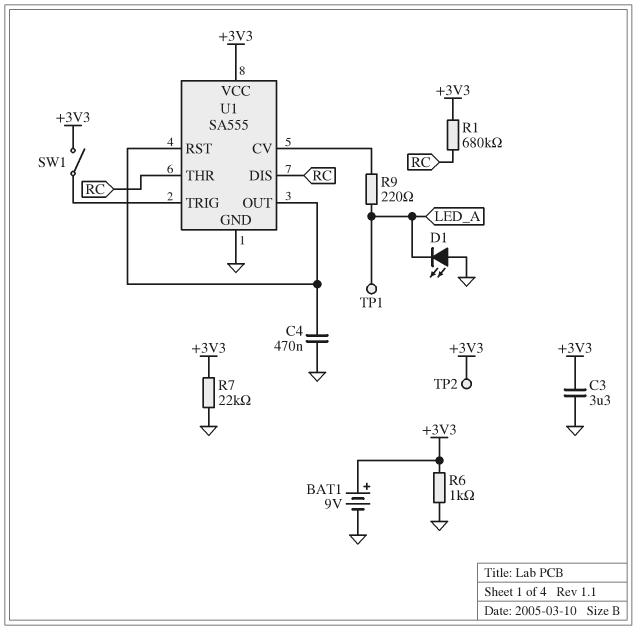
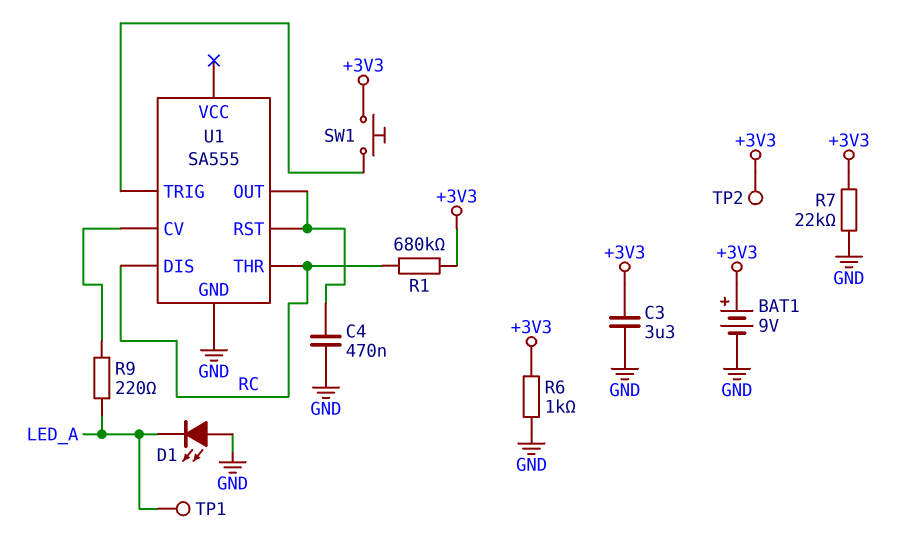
SW1: switch (+3V3, U1/TRIG) -> button (+3V3, U1/TRIG)
U1 pin VCC: +3V3 -> none

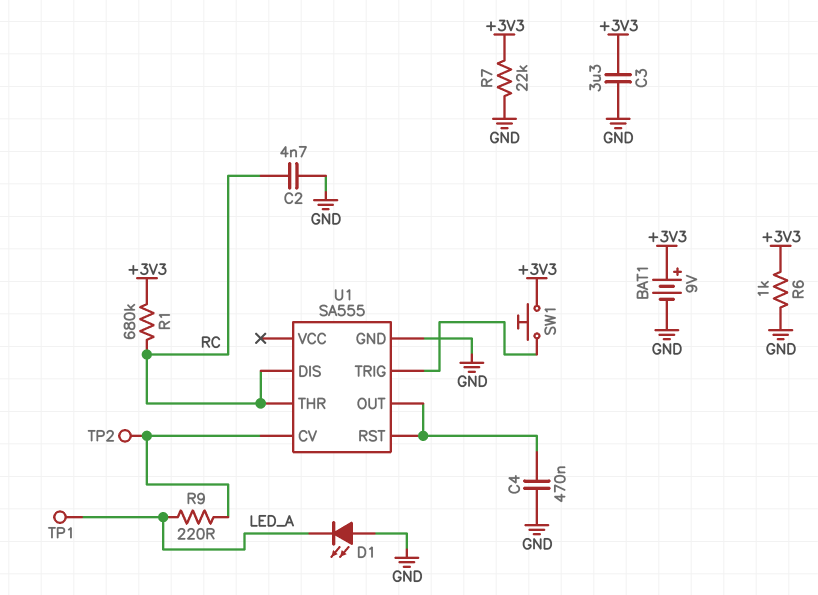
C2: none -> 4.7nF (GND, RC)
TP2: test point (+3V3) -> test point (U1/CV)

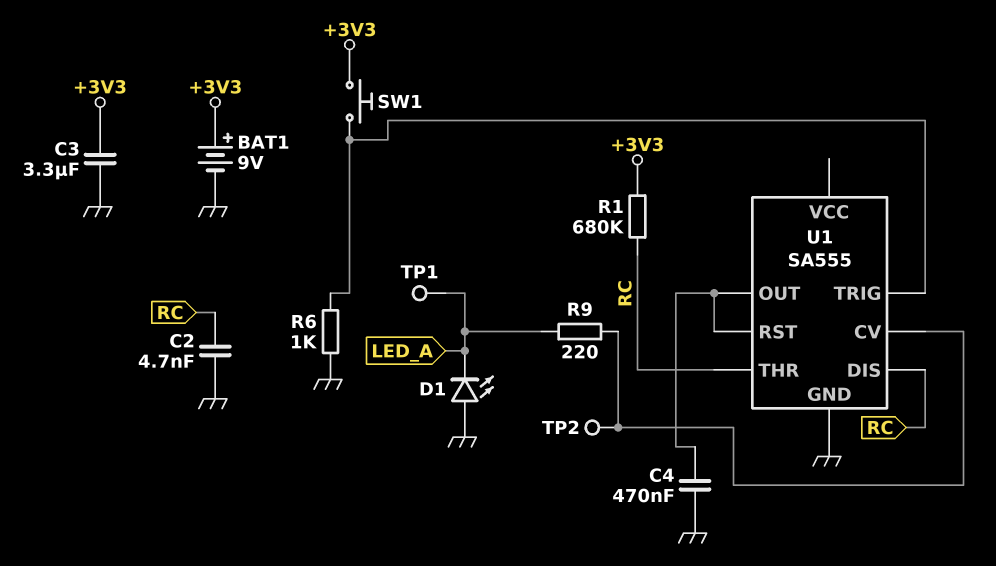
R6: 1k (+3V3, GND) -> 1k (GND, U1/TRIG)
R7: 22k (+3V3, GND) -> none

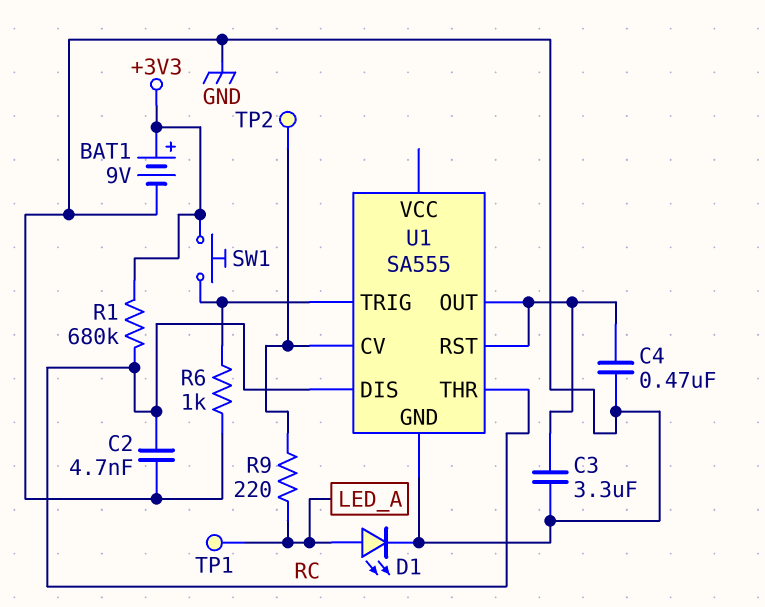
C3: 3.3uF (+3V3, GND) -> 3.3uF (GND, U1/OUT)
D1: LED (A GND, K LED_A) -> LED (A LED_A, K GND)

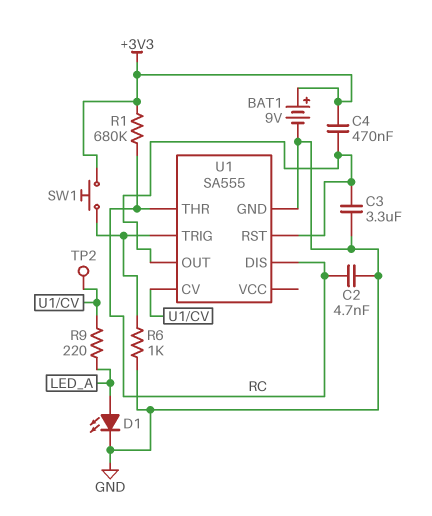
C4: 470nF (GND, U1/OUT) -> 470nF (+3V3, U1/OUT)
TP1: test point (LED_A) -> none

